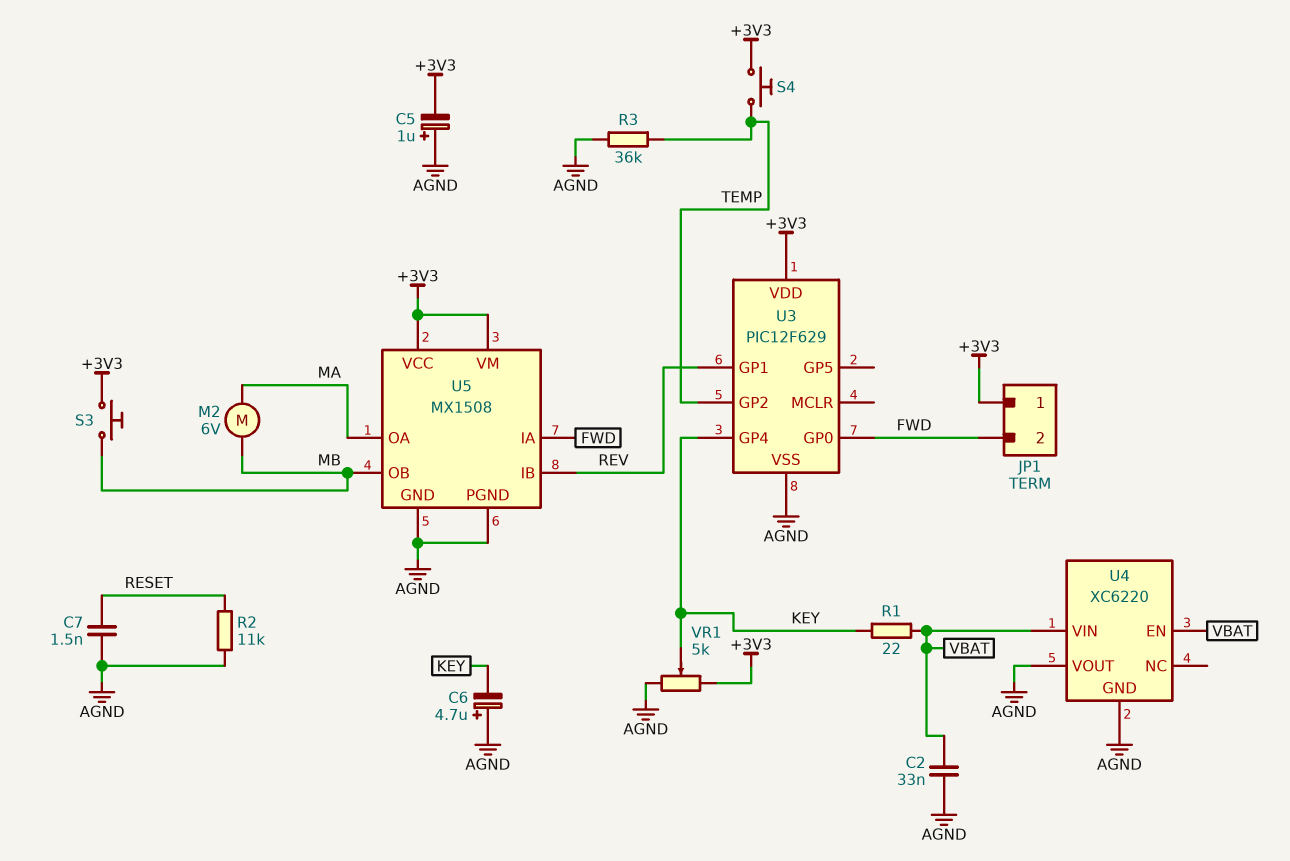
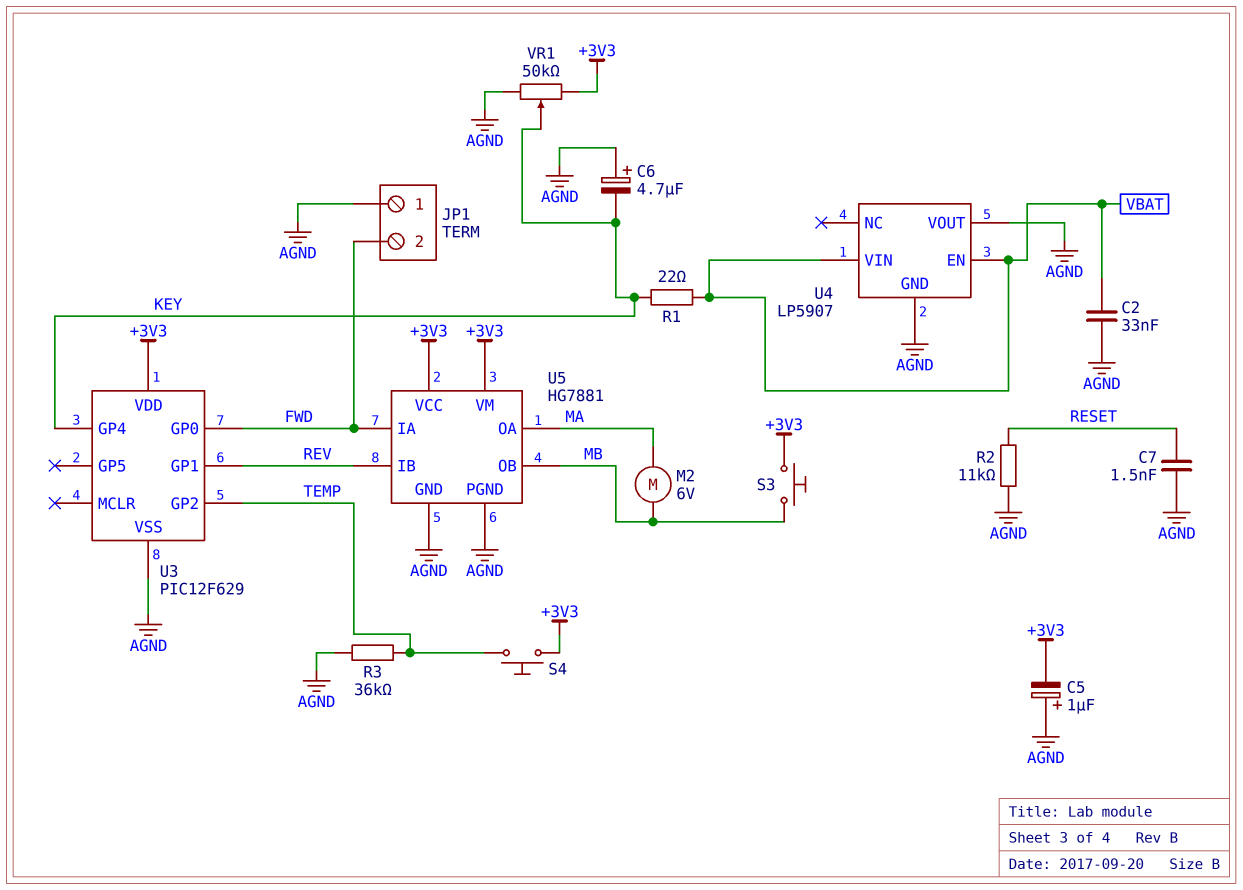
JP1 pin 1: +3V3 -> AGND
U4: XC6220 -> LP5907
U5: MX1508 -> HG7881
VR1: 5k (+3V3, AGND, wiper KEY) -> 50k (+3V3, AGND, wiper KEY)

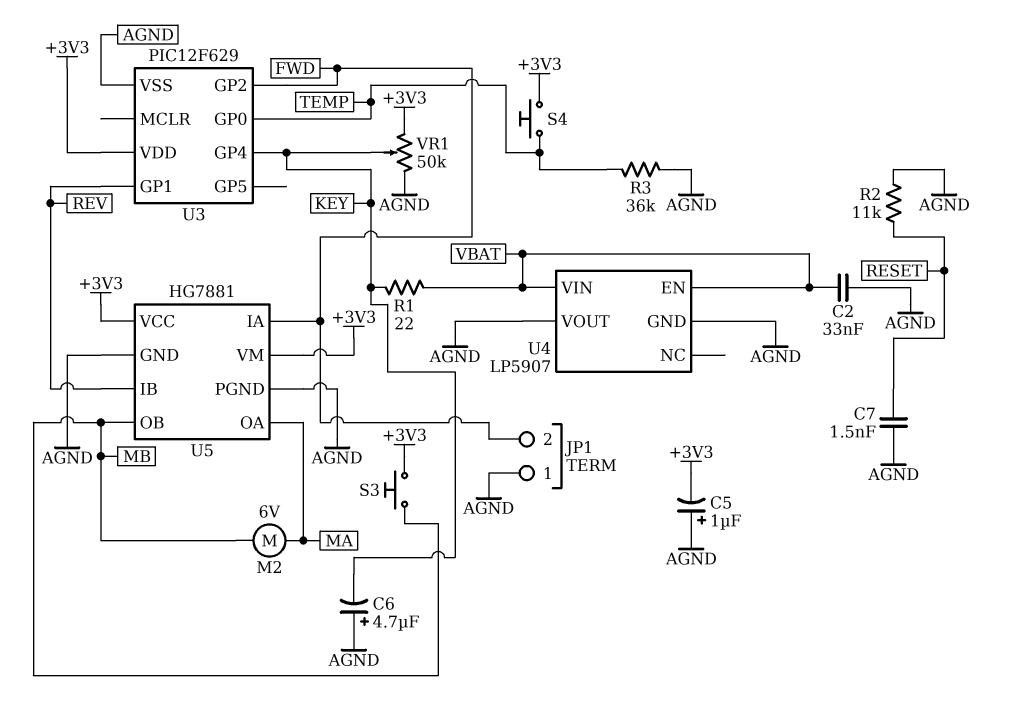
U3 pin GP0: FWD -> TEMP
U3 pin GP2: TEMP -> FWD

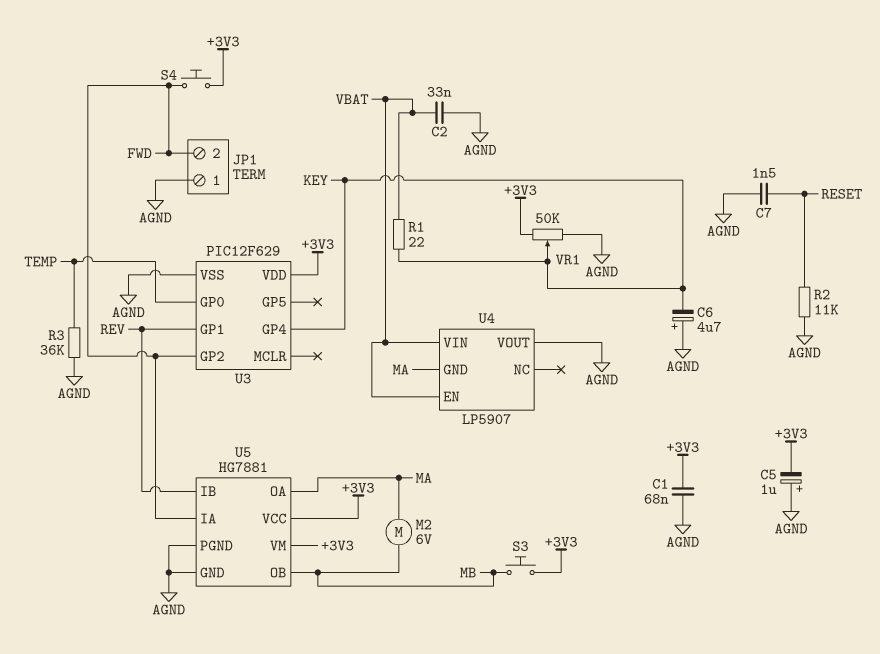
C1: none -> 68nF (+3V3, AGND)
S4: button (+3V3, TEMP) -> button (+3V3, FWD)
U4 pin GND: AGND -> MA

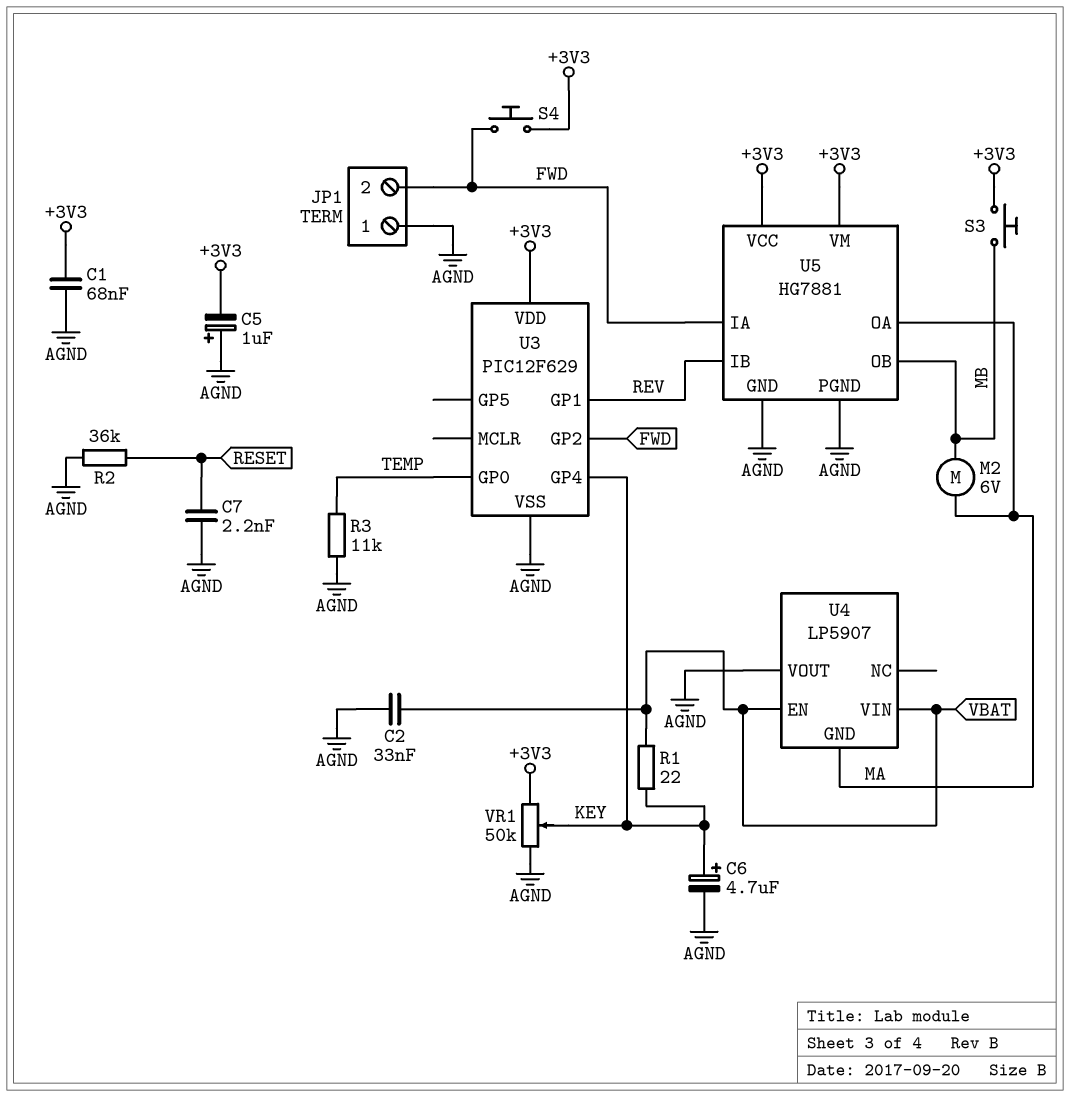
C6: 4.7uF (plus AGND, minus KEY) -> 4.7uF (plus KEY, minus AGND)
C7: 1.5nF (AGND, RESET) -> 2.2nF (AGND, RESET)
R2: 11k (AGND, RESET) -> 36k (AGND, RESET)
R3: 36k (AGND, TEMP) -> 11k (AGND, TEMP)

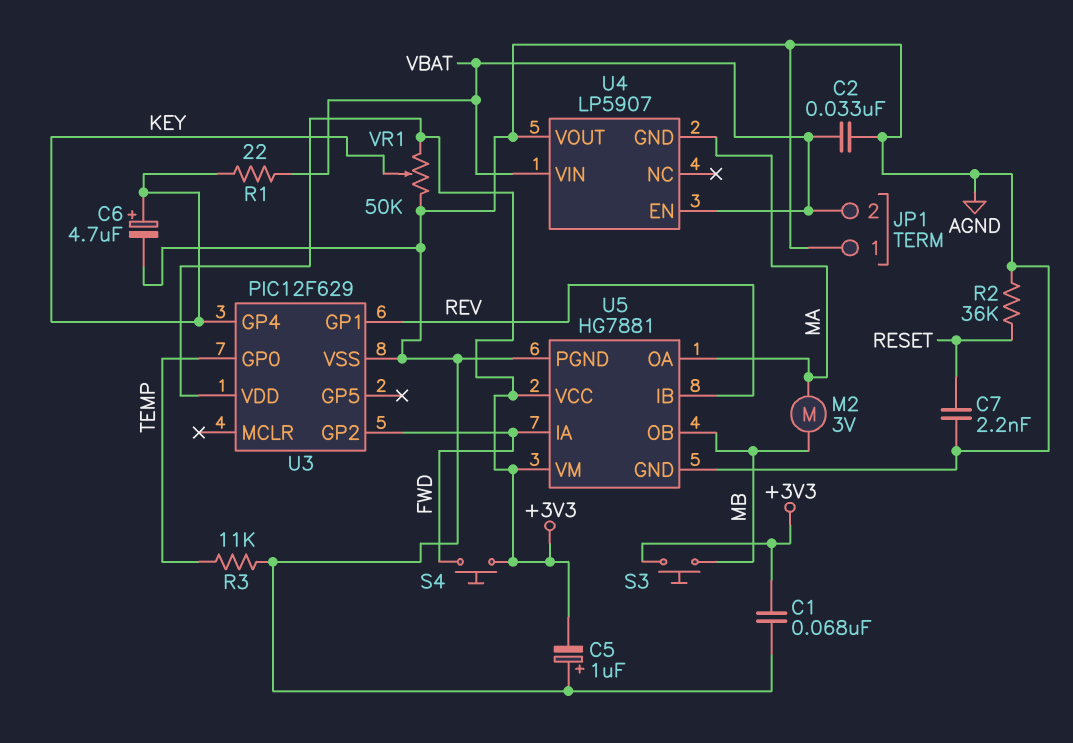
JP1 pin 2: FWD -> VBAT
M2: motor 6V (MA, MB) -> motor 3V (MA, MB)

